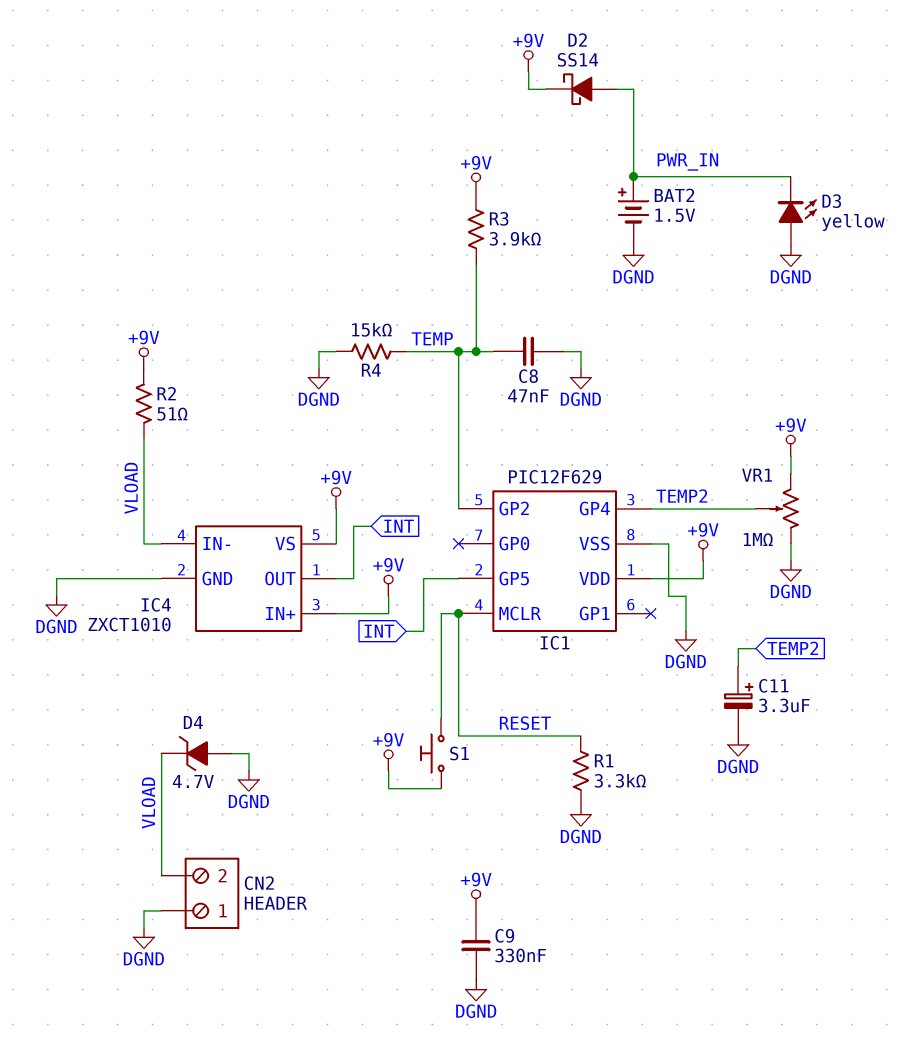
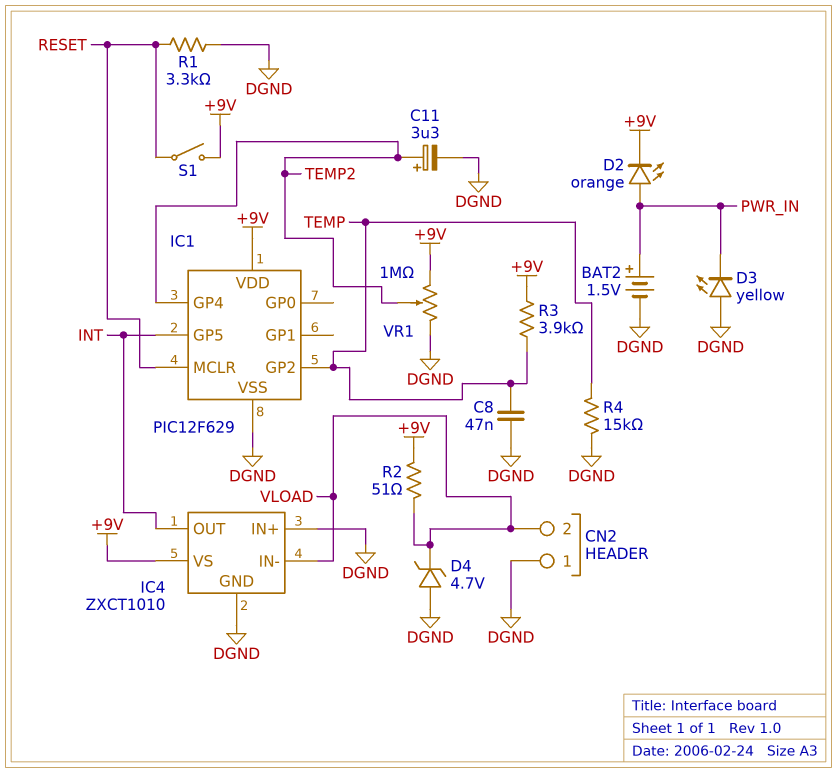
C9: 330nF (+9V, DGND) -> none
D2: schottky SS14 (A PWR_IN, K +9V) -> LED orange (A PWR_IN, K +9V)
IC4 pin IN+: +9V -> DGND
S1: button (+9V, RESET) -> switch (+9V, RESET)

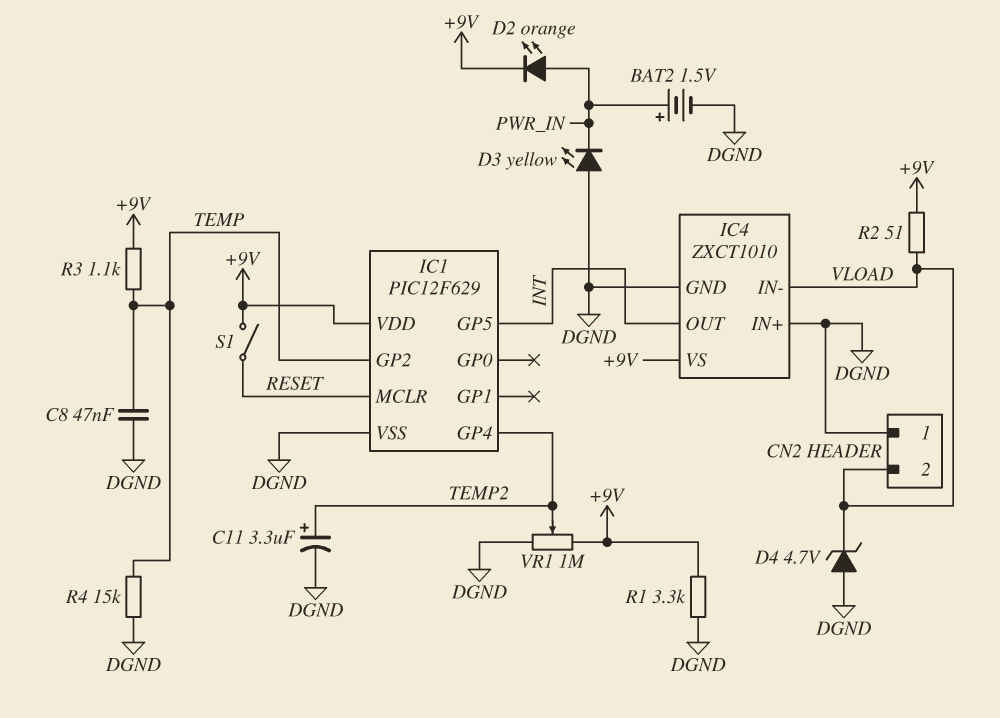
R1: 3.3k (DGND, RESET) -> 3.3k (+9V, DGND)
R3: 3.9k (+9V, TEMP) -> 1.1k (+9V, TEMP)

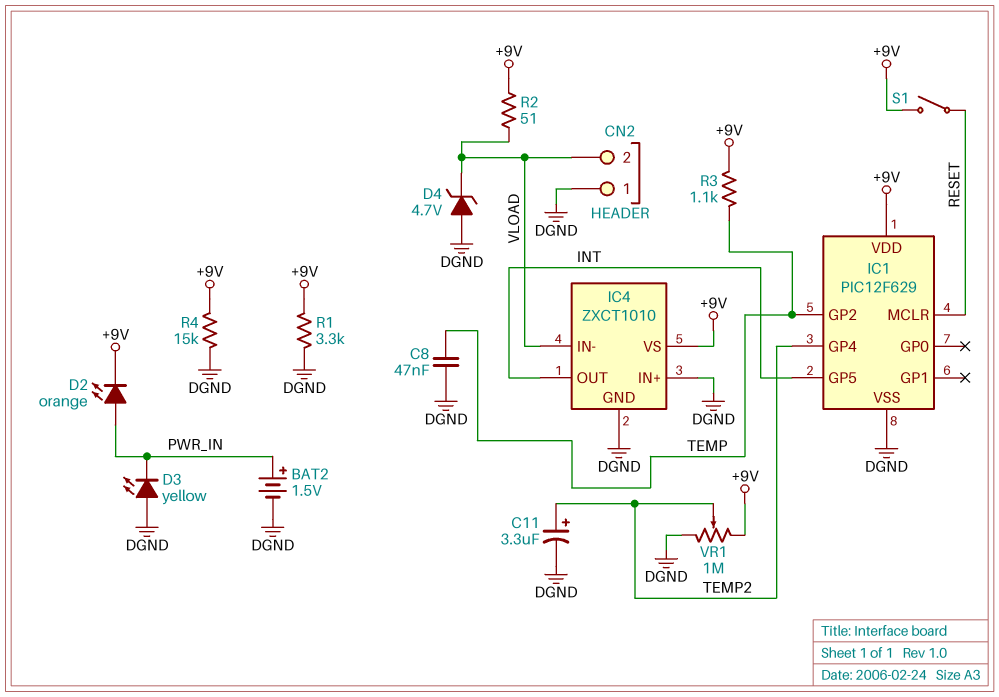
R4: 15k (DGND, TEMP) -> 15k (+9V, DGND)

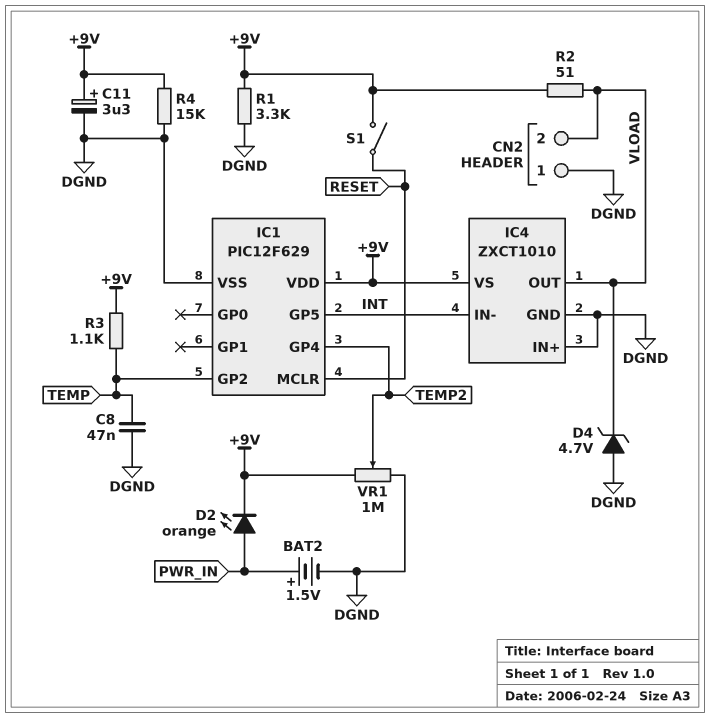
C11: 3.3uF (plus TEMP2, minus DGND) -> 3.3uF (plus +9V, minus DGND)
D3: LED yellow (A DGND, K PWR_IN) -> none
IC4 pin IN-: VLOAD -> INT
IC4 pin OUT: INT -> VLOAD

